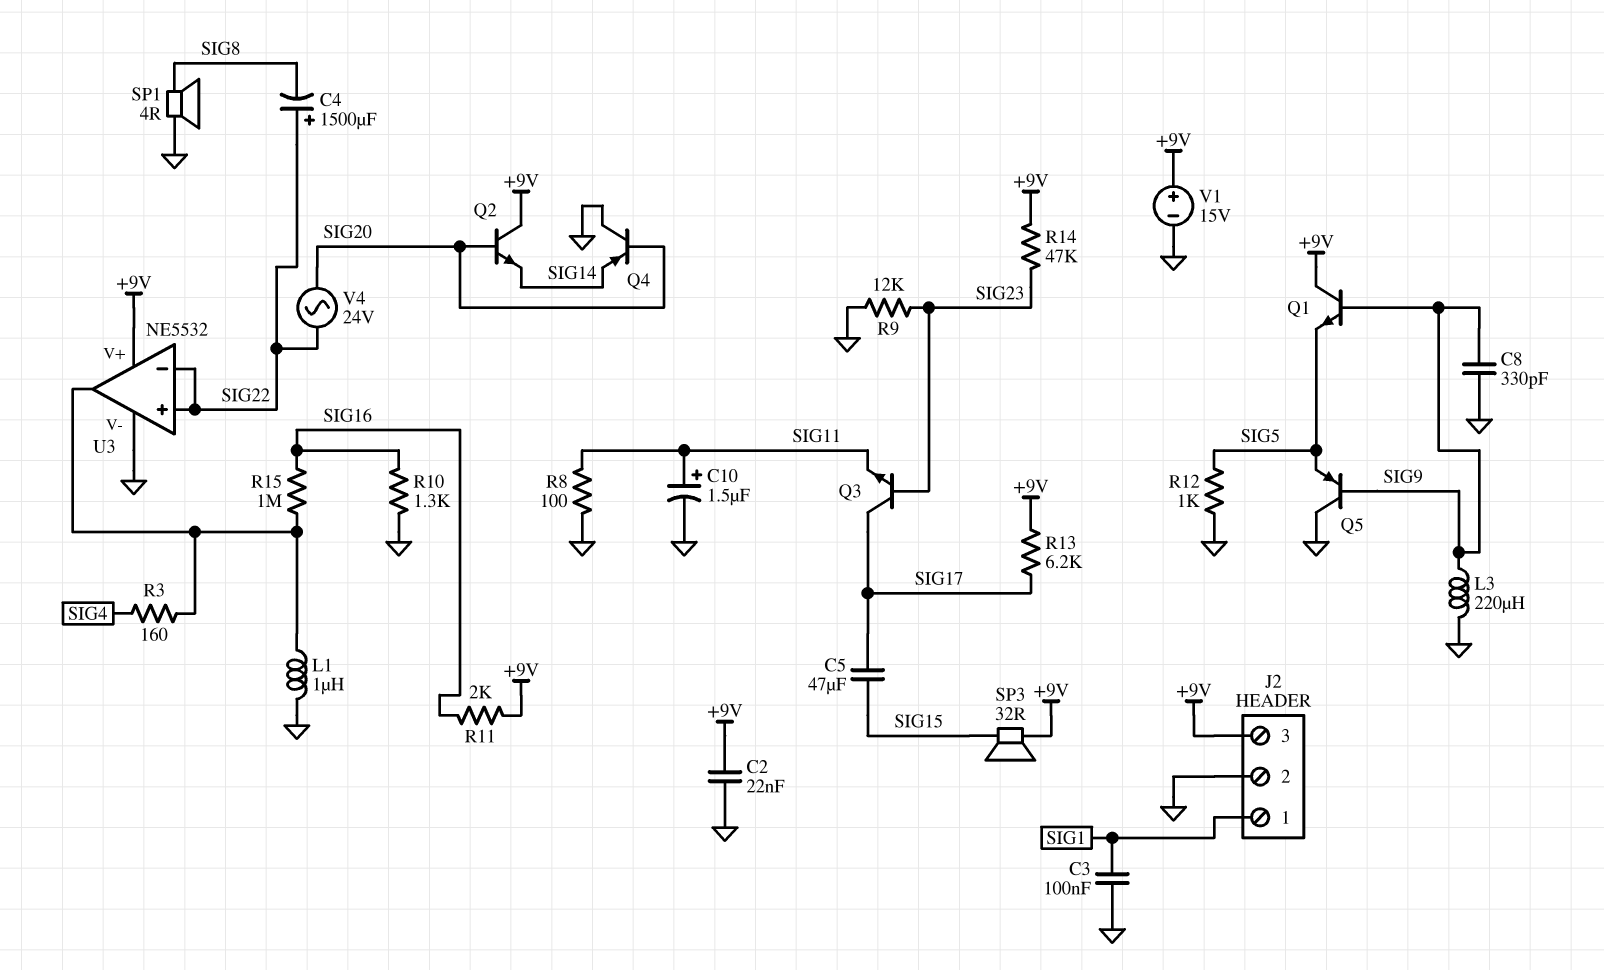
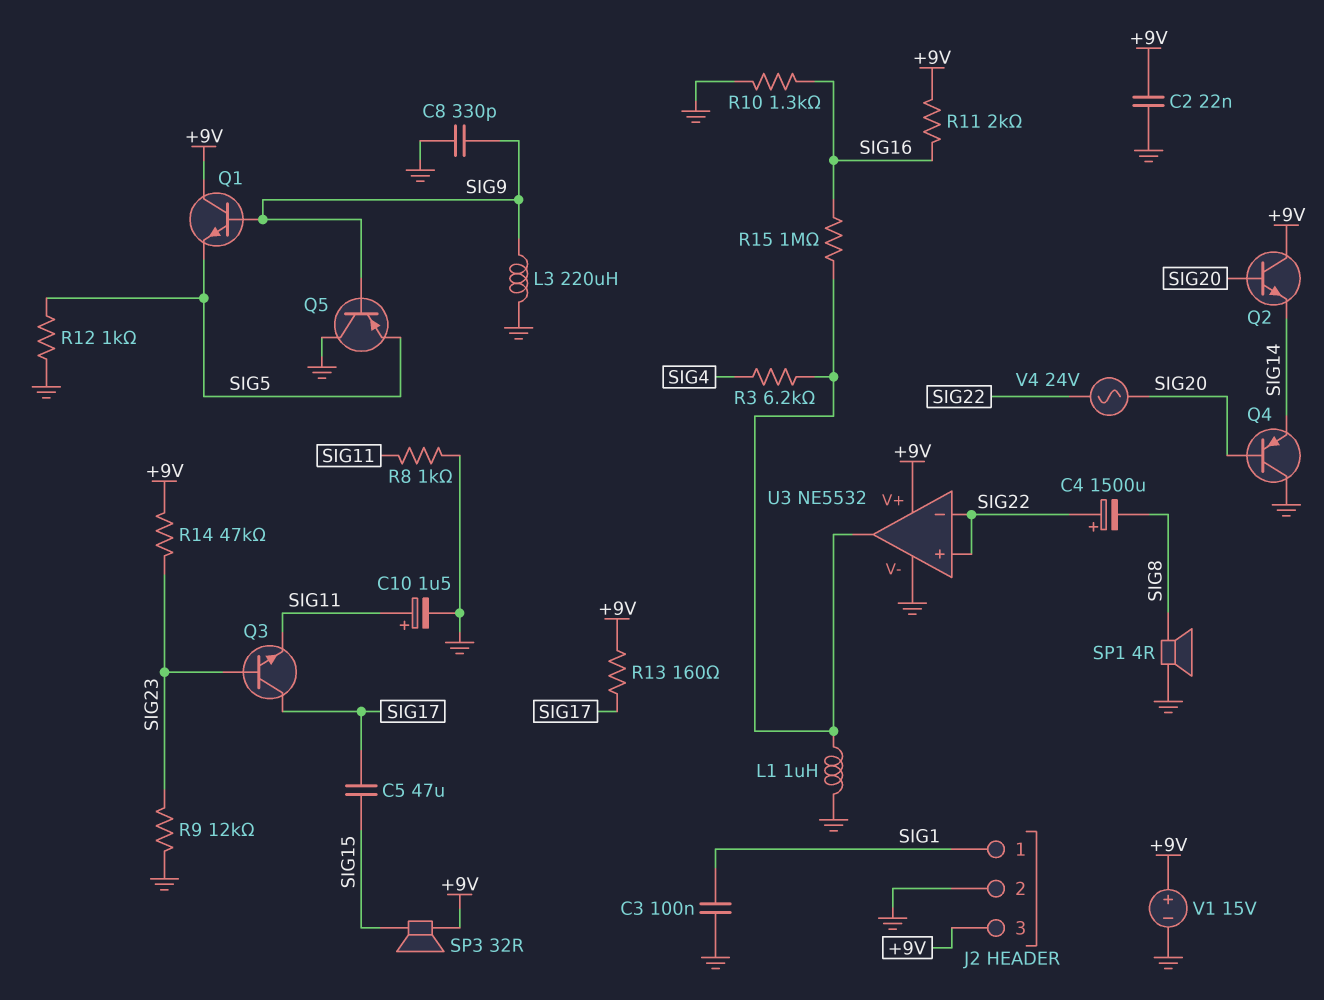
R3: 160 (SIG4, U3/out) -> 6.2k (SIG4, U3/out)
R8: 100 (GND, SIG11) -> 1k (GND, SIG11)
R13: 6.2k (+9V, SIG17) -> 160 (+9V, SIG17)

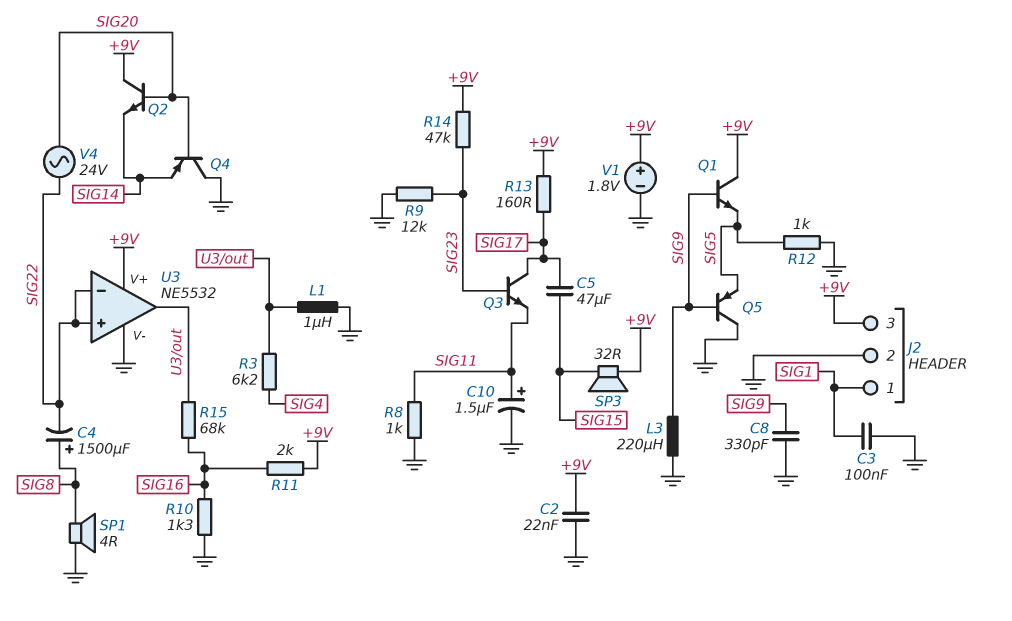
C4: 1500uF (plus SIG22, minus SIG8) -> 1500uF (plus SIG8, minus SIG22)
R15: 1M (SIG16, U3/out) -> 68k (SIG16, U3/out)
V1: 15V (plus +9V, minus GND) -> 1.8V (plus +9V, minus GND)

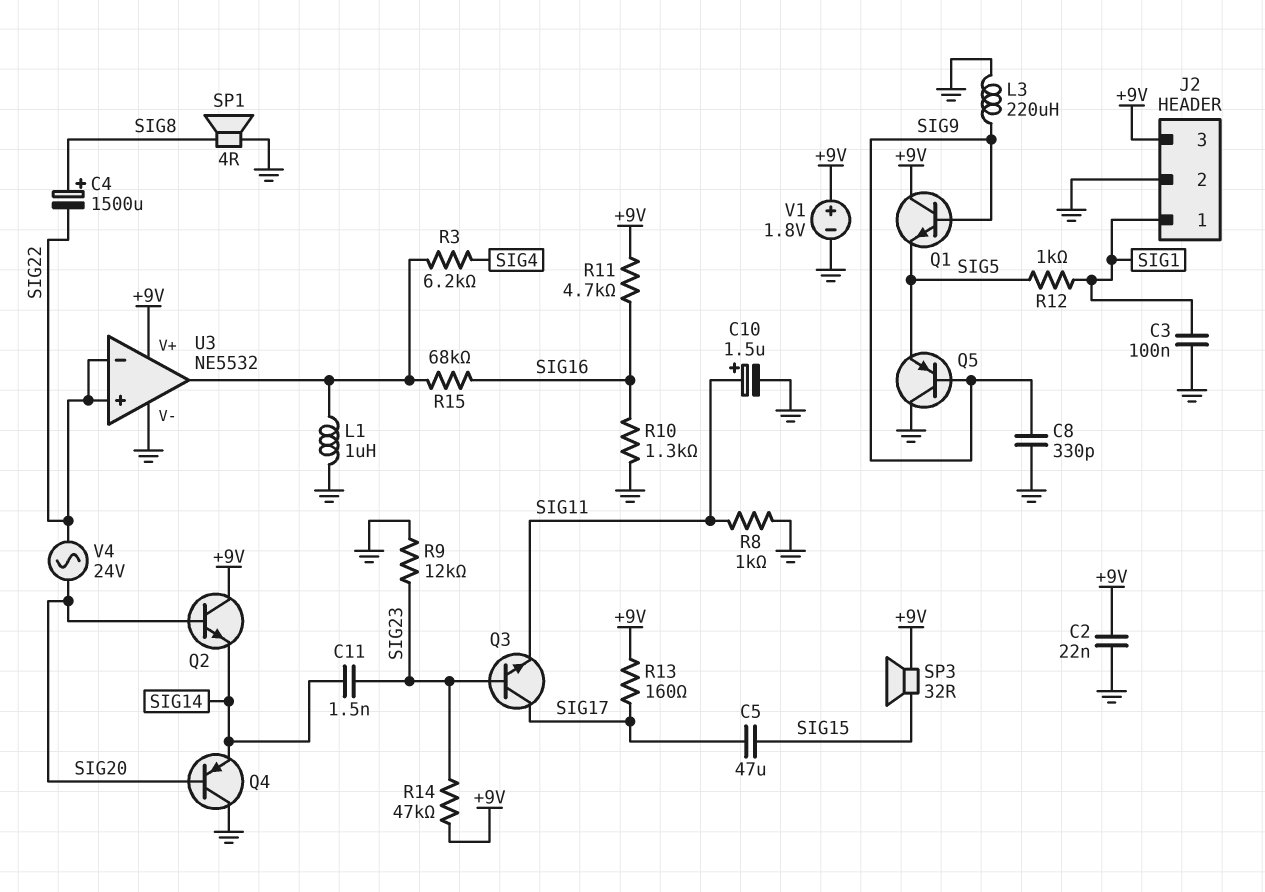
C11: none -> 1.5nF (SIG14, SIG23)
R11: 2k (+9V, SIG16) -> 4.7k (+9V, SIG16)
R12: 1k (GND, SIG5) -> 1k (SIG1, SIG5)

